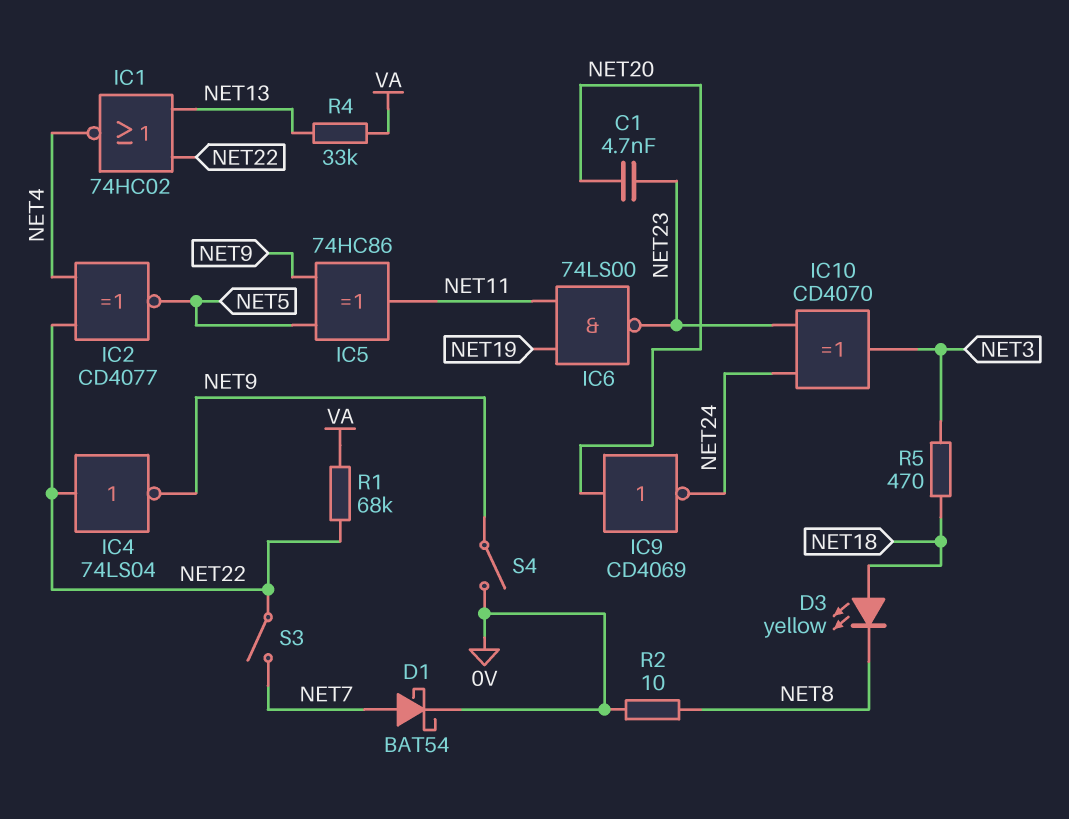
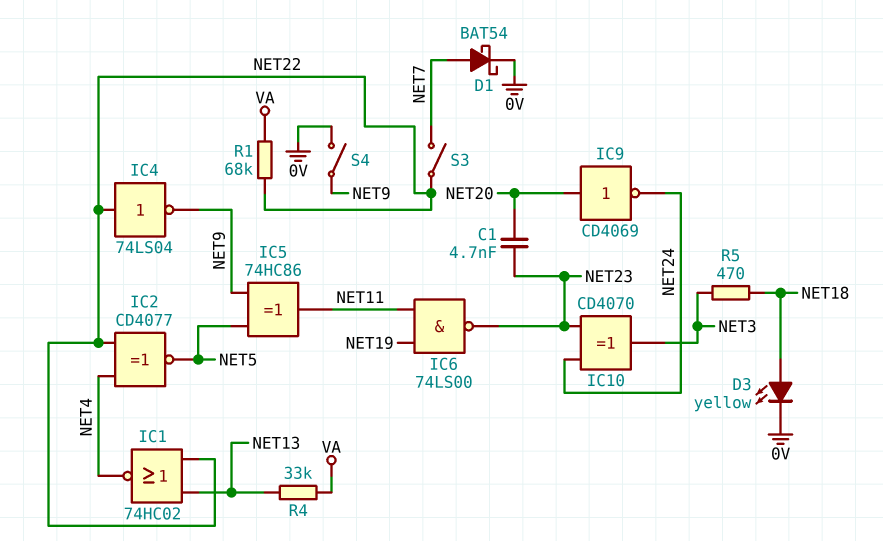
D3: LED yellow (A NET18, K NET8) -> LED yellow (A NET18, K 0V)
R2: 10 (0V, NET8) -> none

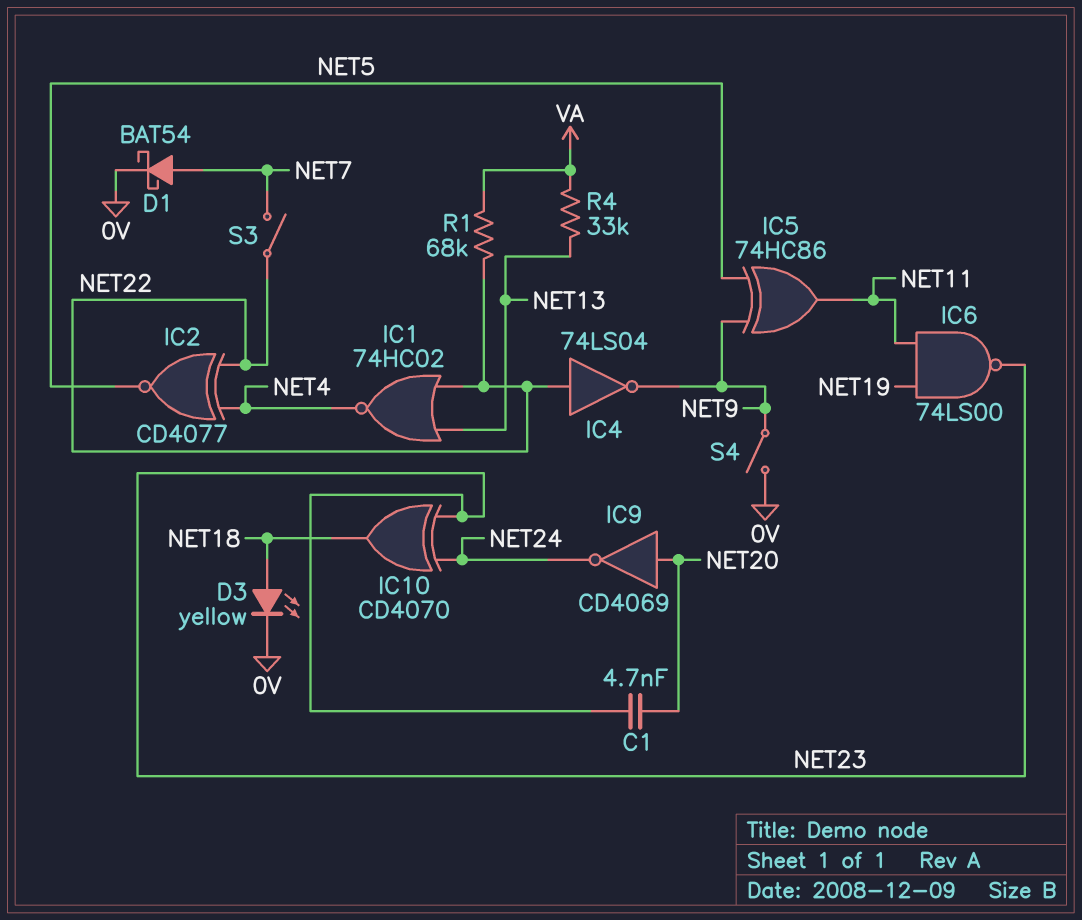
IC10: XOR CD4070 (in NET23, in NET24, out NET3) -> XOR CD4070 (in NET23, in NET24, out NET18)
R5: 470 (NET3, NET18) -> none

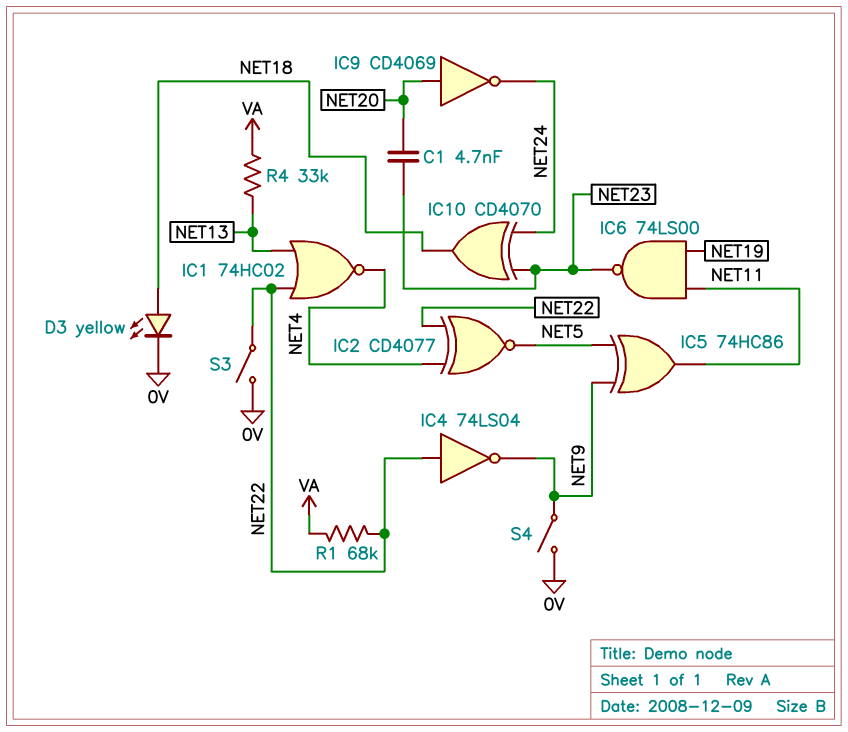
D1: schottky BAT54 (A NET7, K 0V) -> none
S3: switch (NET7, NET22) -> switch (0V, NET22)

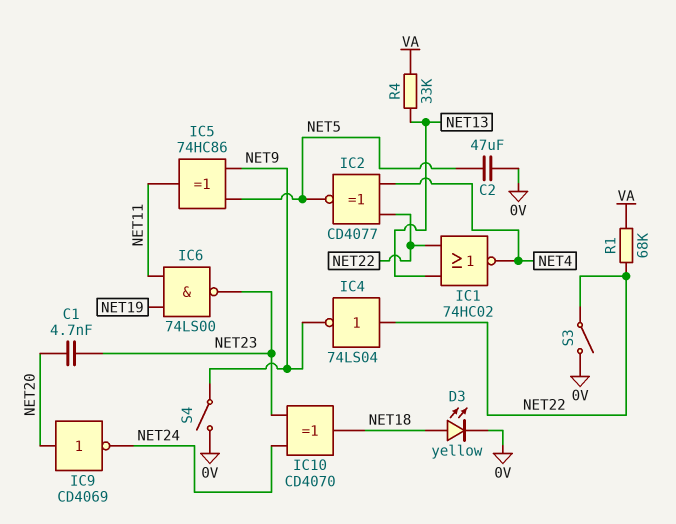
C2: none -> 47uF (0V, NET5)

